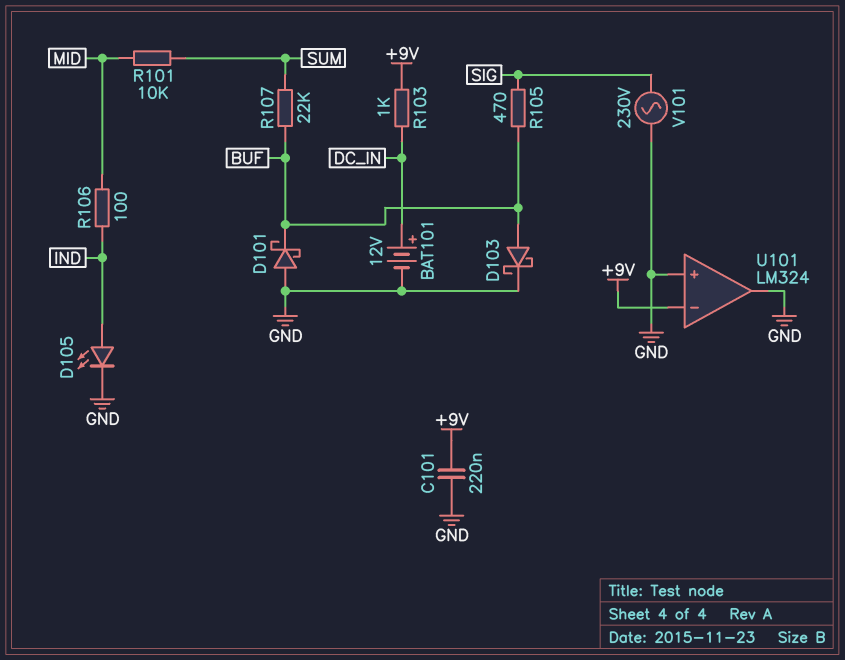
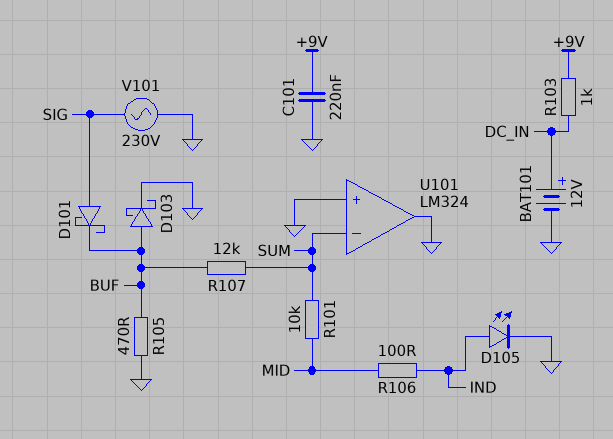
D101: schottky (A GND, K BUF) -> schottky (A SIG, K BUF)
R105: 470 (BUF, SIG) -> 470 (BUF, GND)
R107: 22k (BUF, SUM) -> 12k (BUF, SUM)
U101 pin in-: +9V -> SUM

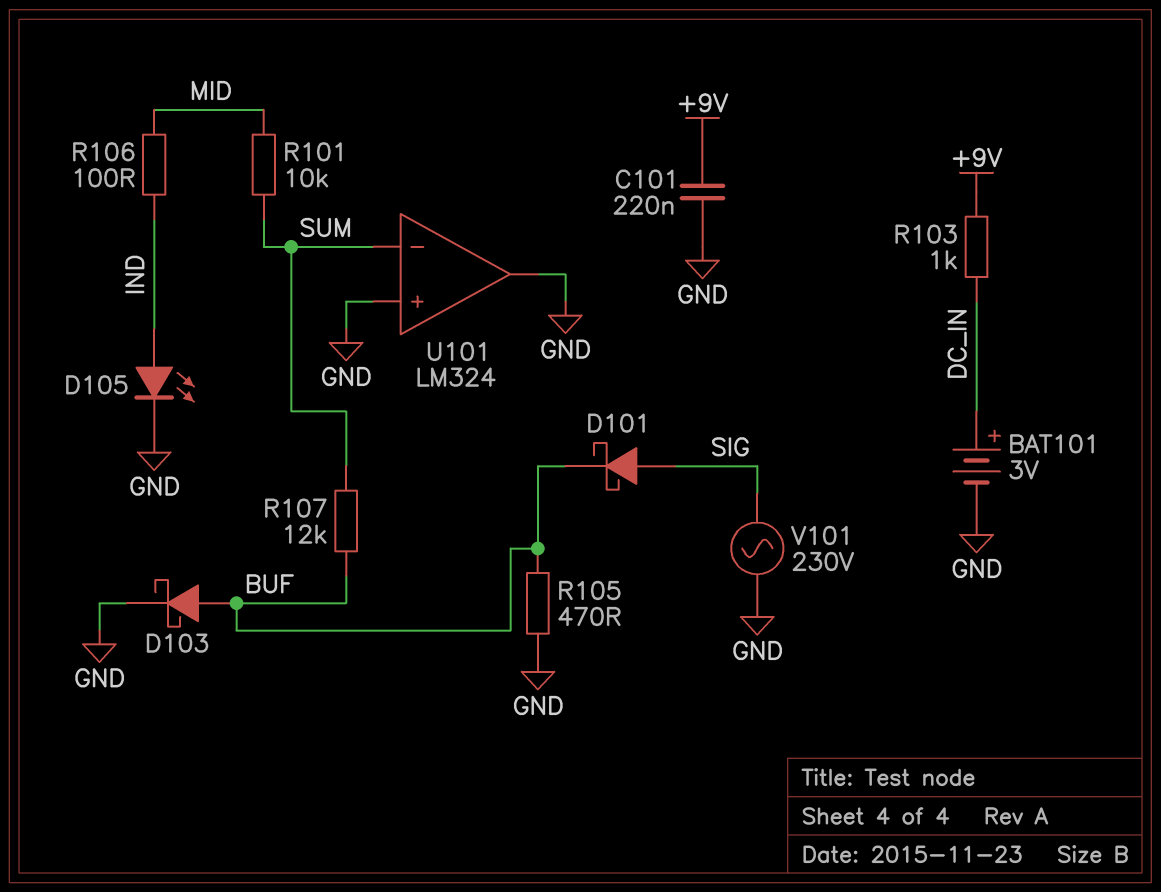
BAT101: 12V (plus DC_IN, minus GND) -> 3V (plus DC_IN, minus GND)

